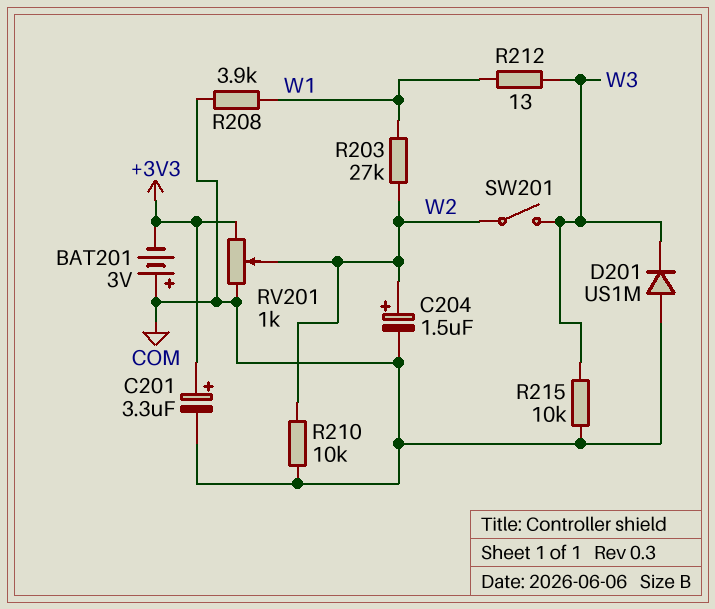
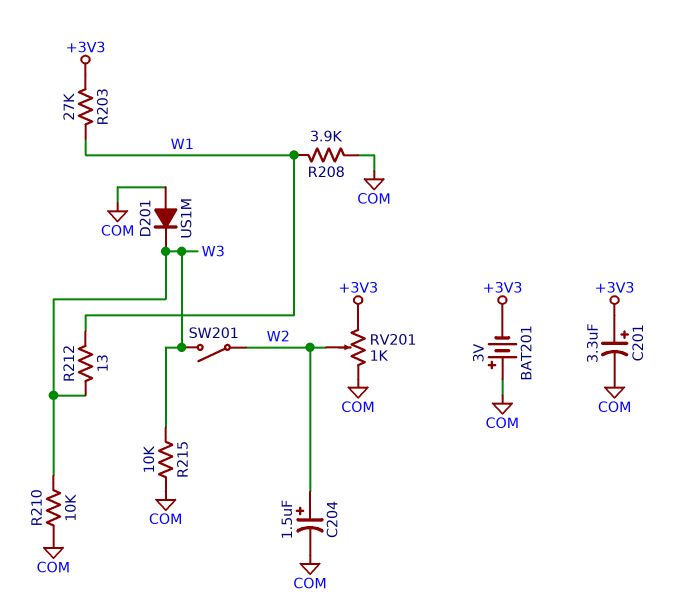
R203: 27k (W1, W2) -> 27k (+3V3, W1)
R210: 10k (COM, W2) -> 10k (COM, W3)

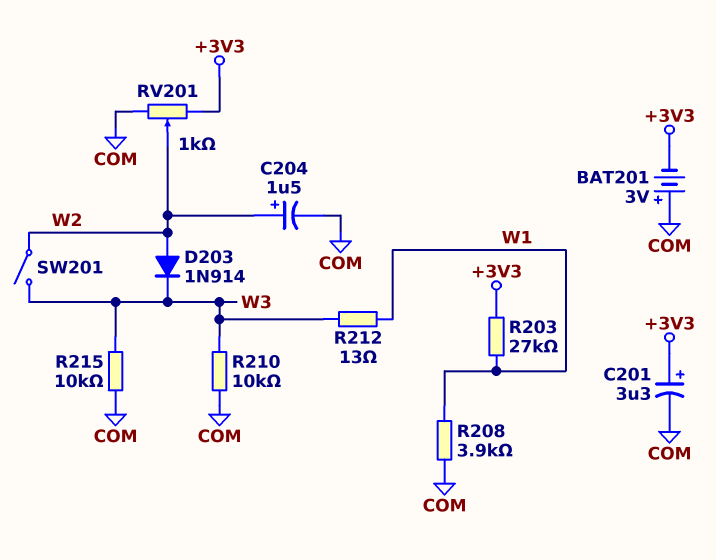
D201: diode US1M (A COM, K W3) -> none
D203: none -> diode 1N914 (A W2, K W3)

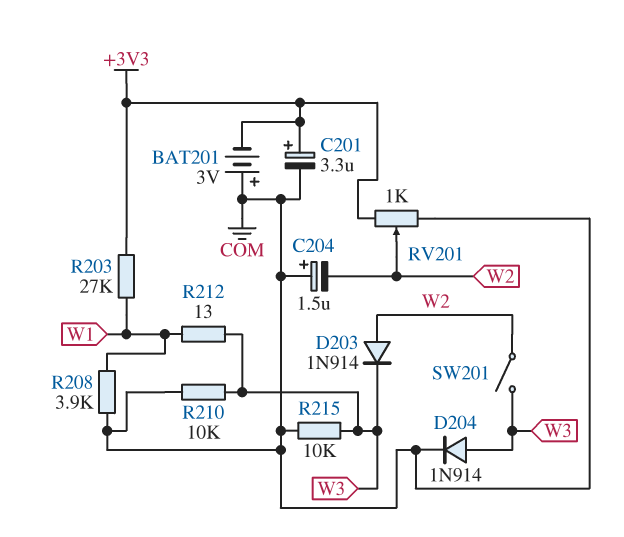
C204: 1.5uF (plus W2, minus COM) -> 1.5uF (plus COM, minus W2)
D204: none -> diode 1N914 (A W3, K COM)

